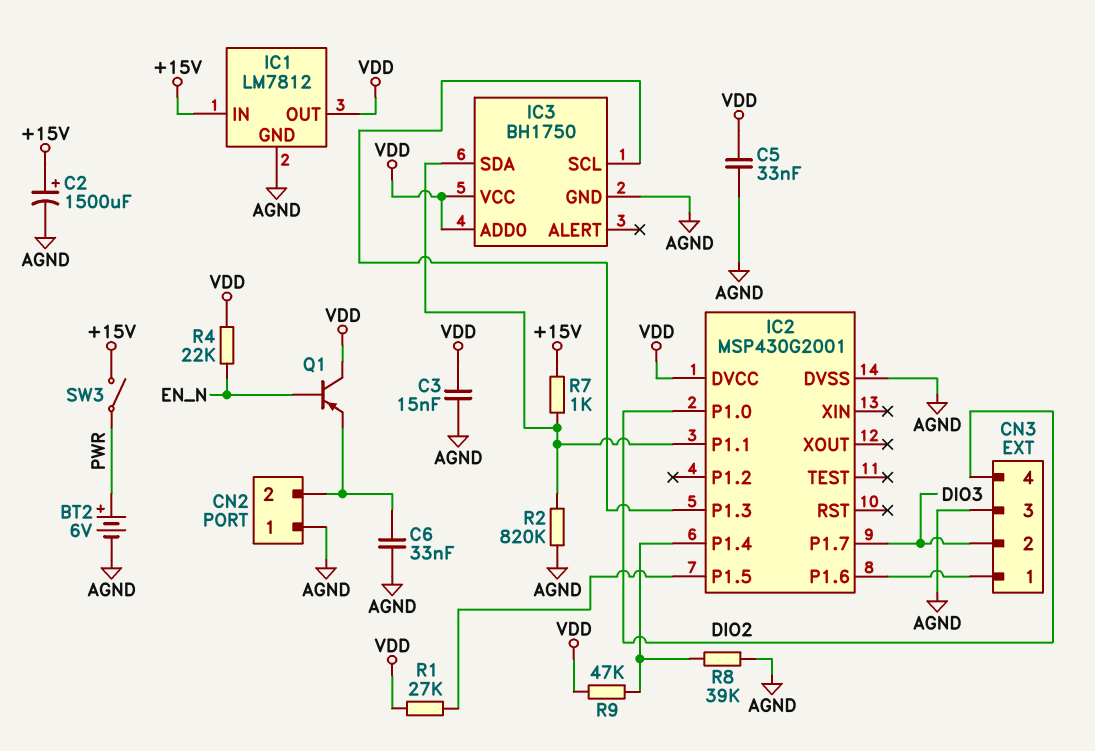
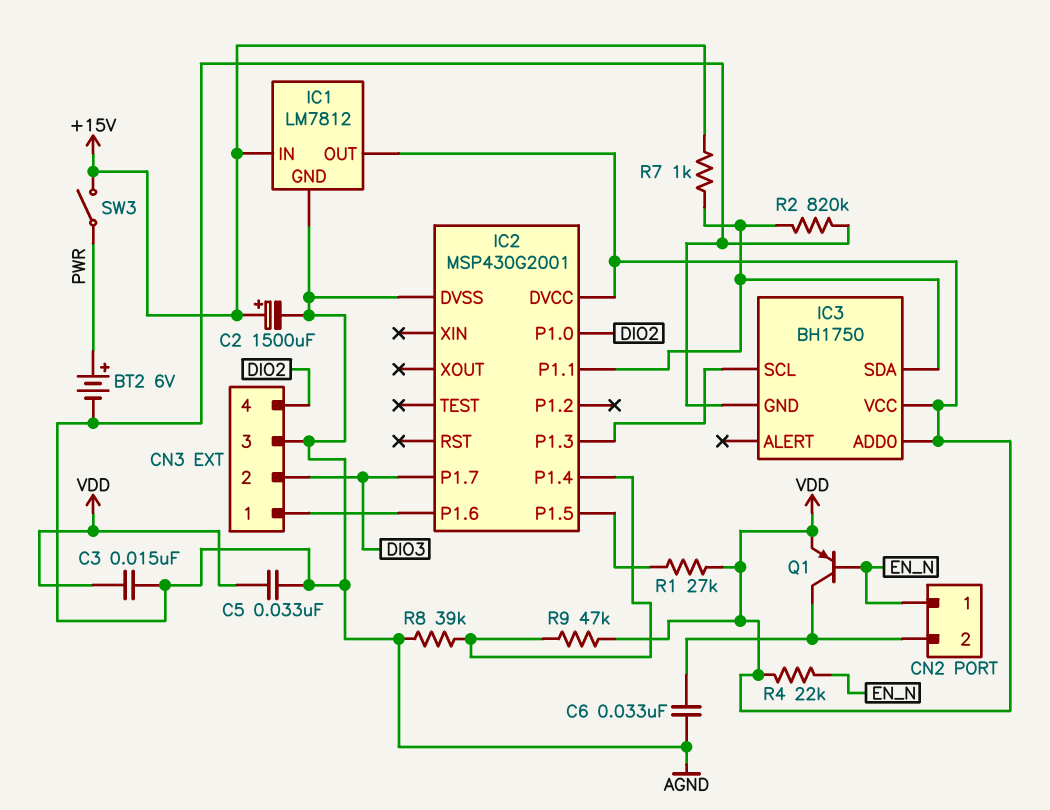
CN2 pin 1: AGND -> EN_N
Q1: PNP (B EN_N, C VDD, E CN2/2) -> PNP (B EN_N, C CN2/2, E VDD)

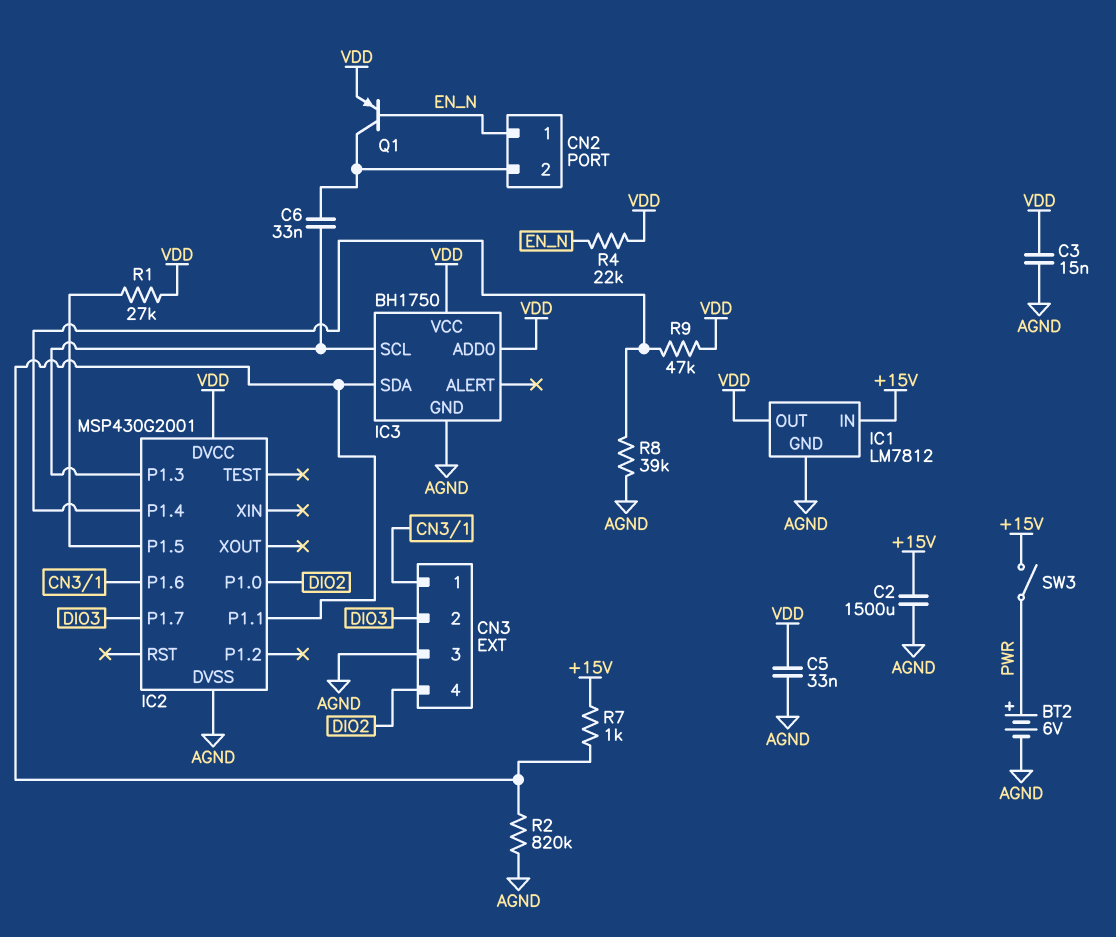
C2: 1500uF (plus +15V, minus AGND) -> 1500uF (+15V, AGND)
C6: 33nF (AGND, CN2/2) -> 33nF (CN2/2, IC2/P1.3)

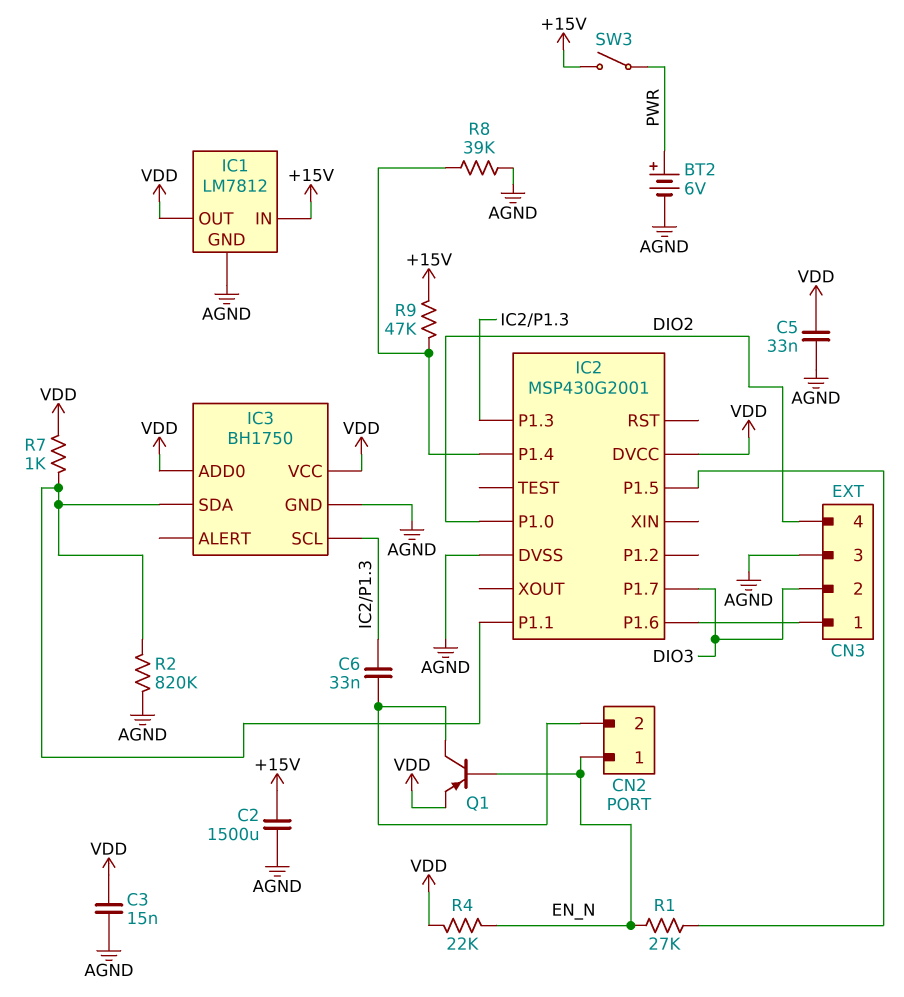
R1: 27k (IC2/P1.5, VDD) -> 27k (EN_N, IC2/P1.5)
R7: 1k (+15V, IC2/P1.1) -> 1k (IC2/P1.1, VDD)
R9: 47k (IC2/P1.4, VDD) -> 47k (+15V, IC2/P1.4)

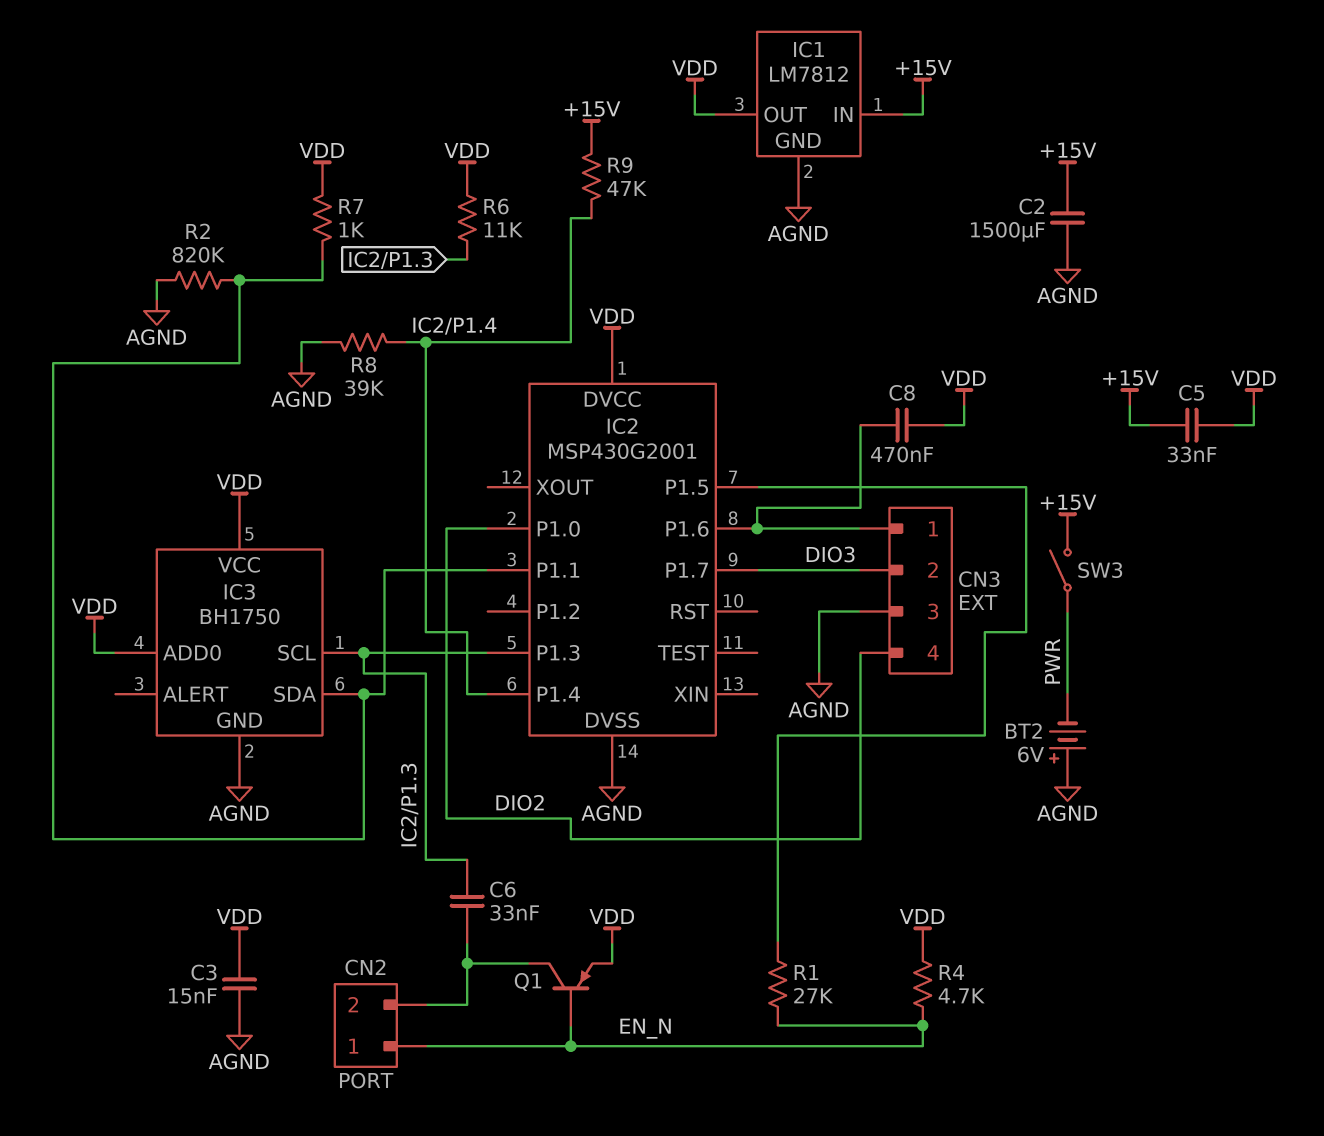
BT2: 6V (plus PWR, minus AGND) -> 6V (plus AGND, minus PWR)
C5: 33nF (AGND, VDD) -> 33nF (+15V, VDD)
C8: none -> 470nF (CN3/1, VDD)
R4: 22k (EN_N, VDD) -> 4.7k (EN_N, VDD)
R6: none -> 11k (IC2/P1.3, VDD)

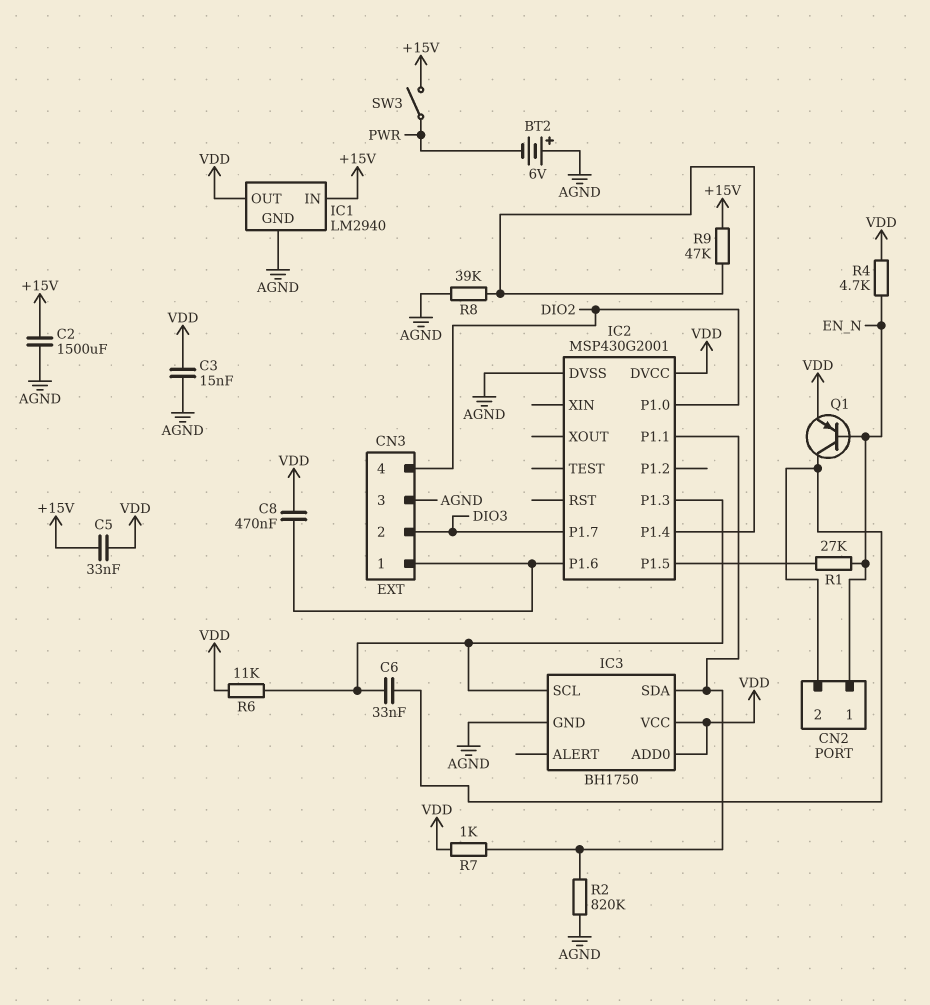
IC1: LM7812 -> LM2940

